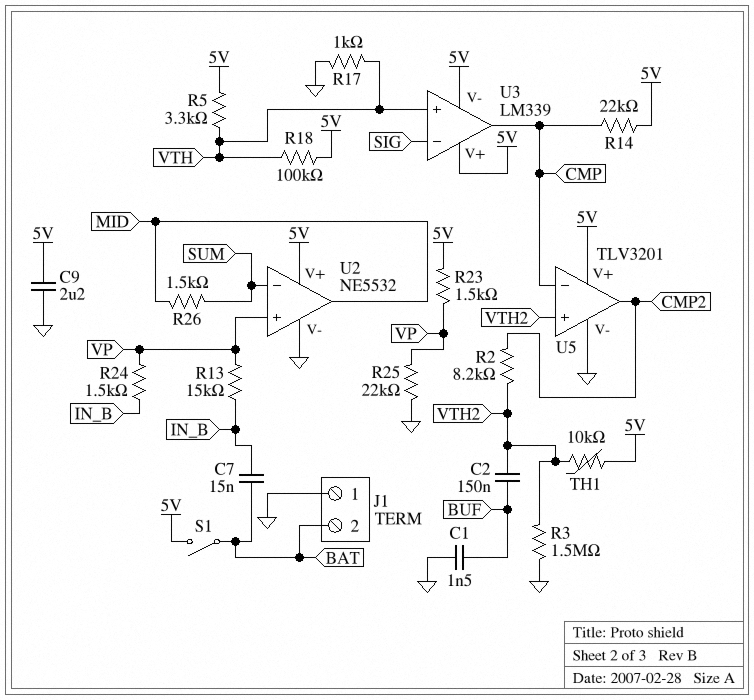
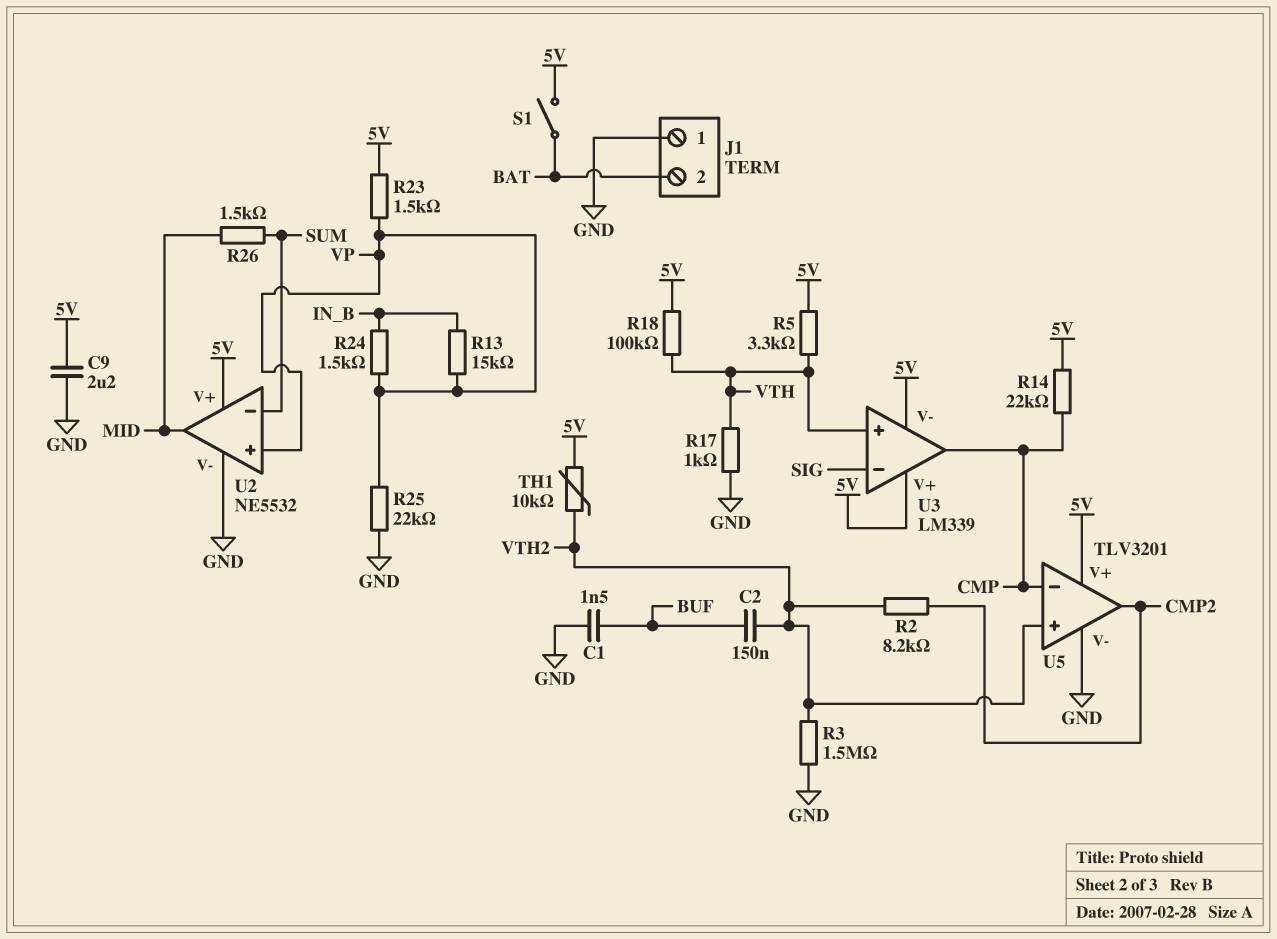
C7: 15nF (BAT, IN_B) -> none

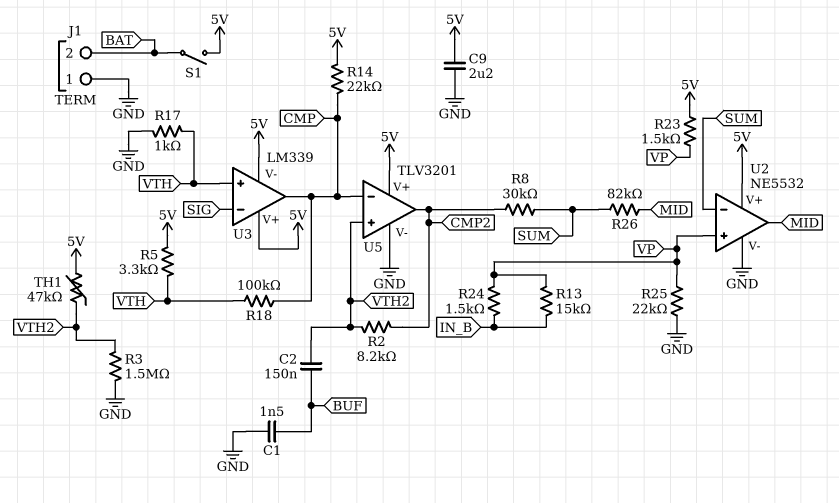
R8: none -> 30k (CMP2, SUM)
R18: 100k (5V, VTH) -> 100k (CMP, VTH)
R26: 1.5k (MID, SUM) -> 82k (MID, SUM)
TH1: 10k (5V, VTH2) -> 47k (5V, VTH2)

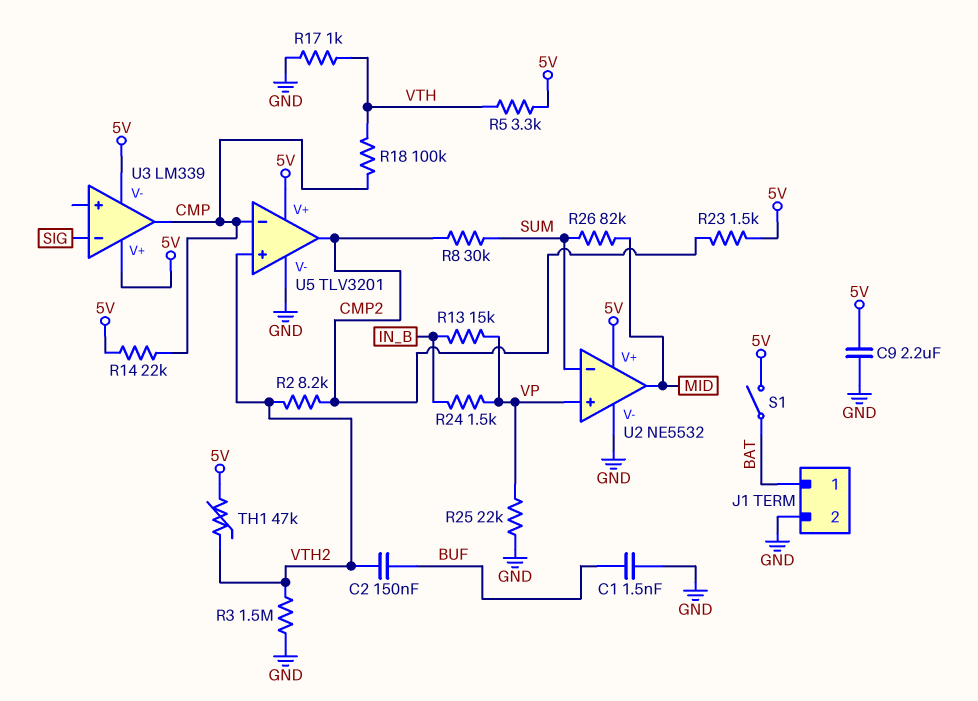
J1 pin 1: GND -> BAT
J1 pin 2: BAT -> GND
R23: 1.5k (5V, VP) -> 1.5k (5V, CMP2)
U3 pin in+: VTH -> none

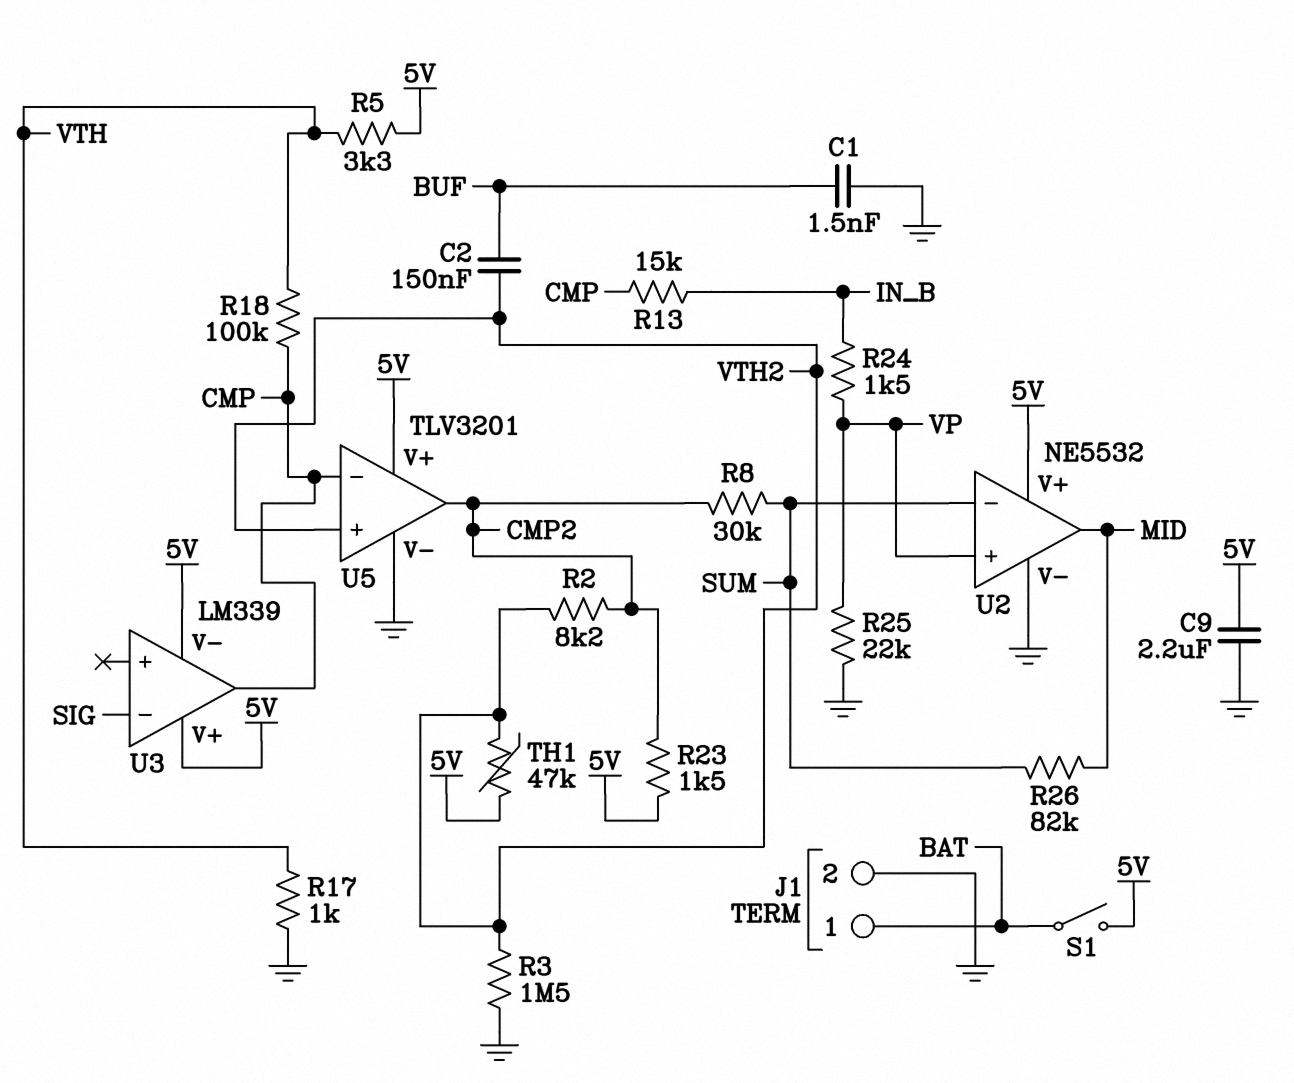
R13: 15k (IN_B, VP) -> 15k (CMP, IN_B)
R14: 22k (5V, CMP) -> none

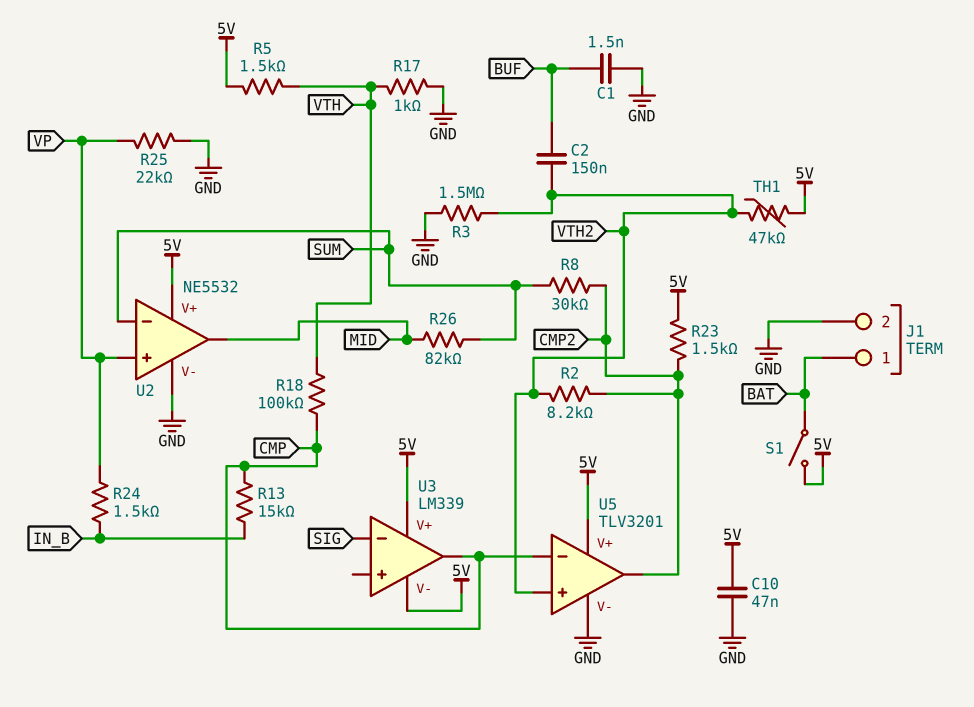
C9: 2.2uF (5V, GND) -> none
C10: none -> 47nF (5V, GND)
R5: 3.3k (5V, VTH) -> 1.5k (5V, VTH)

